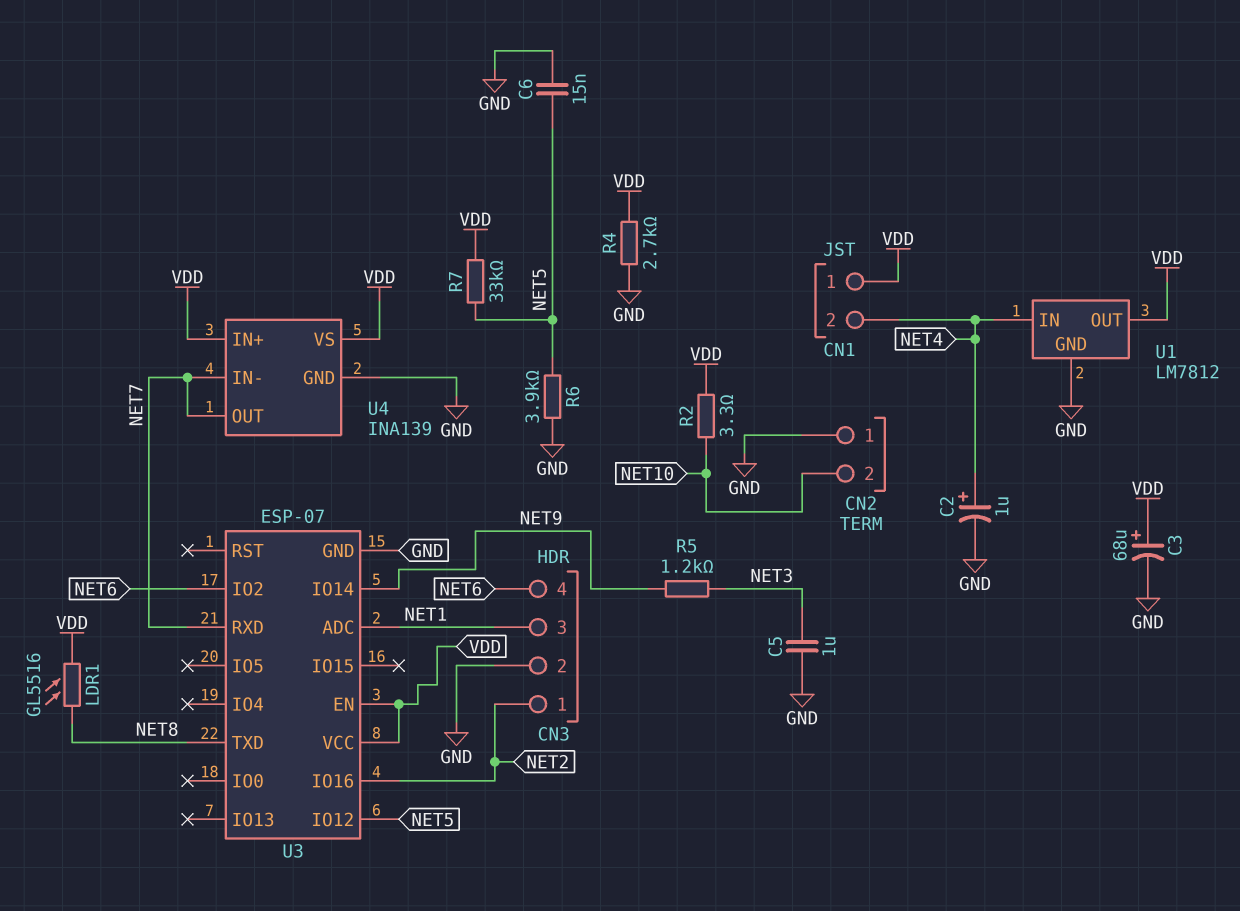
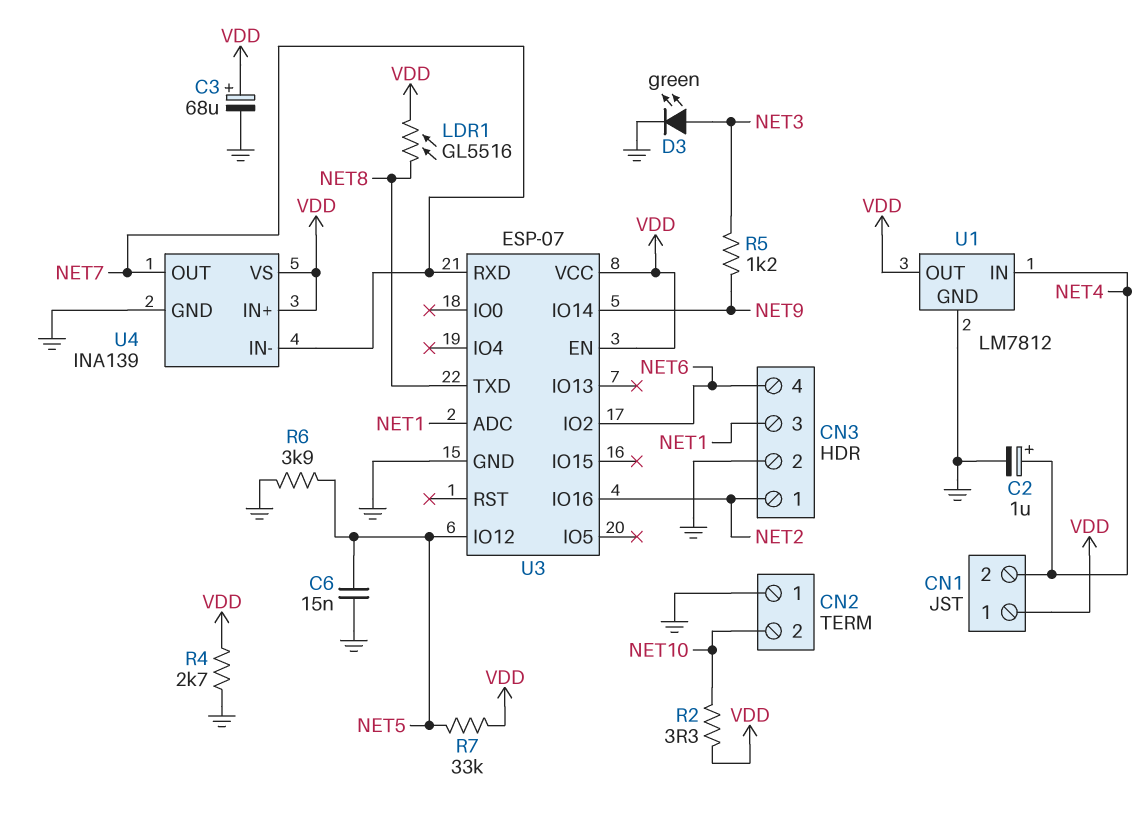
C5: 1uF (GND, NET3) -> none
D3: none -> LED green (A NET3, K GND)

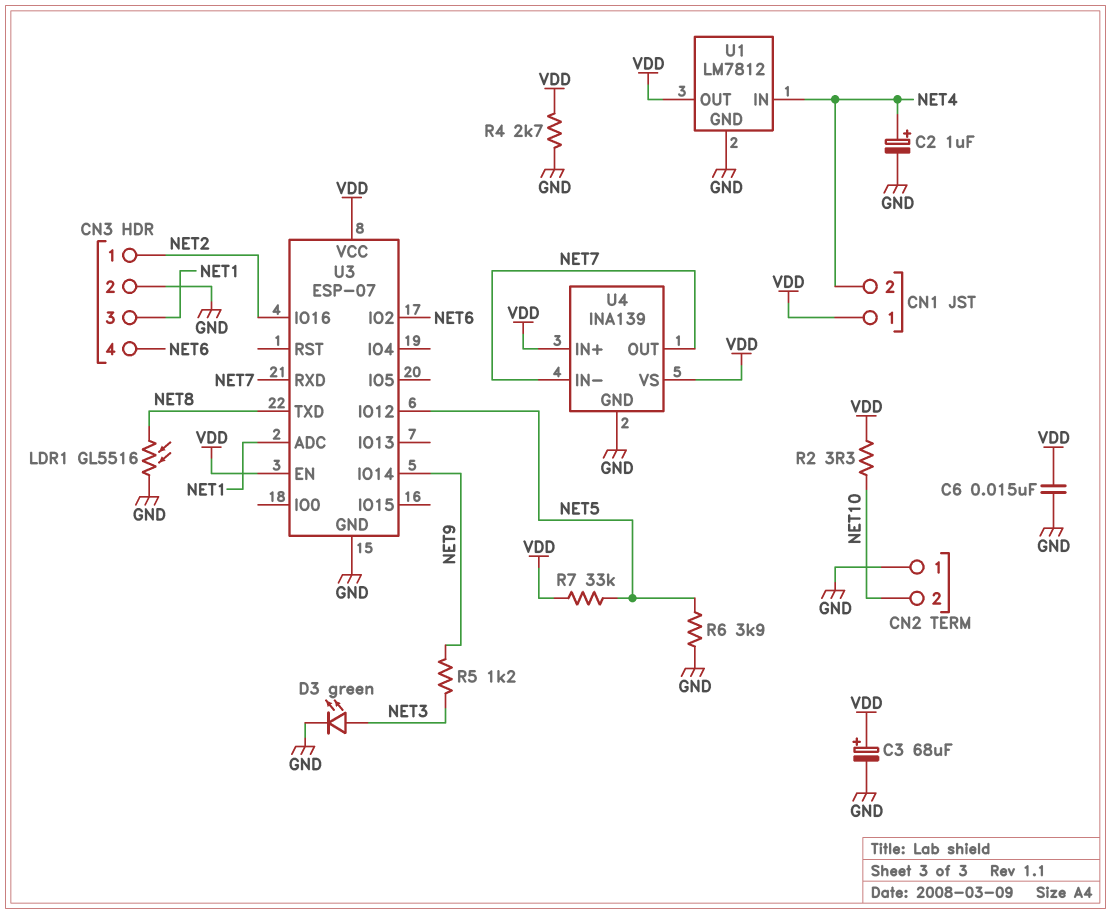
C6: 15nF (GND, NET5) -> 15nF (GND, VDD)
LDR1: GL5516 (NET8, VDD) -> GL5516 (GND, NET8)

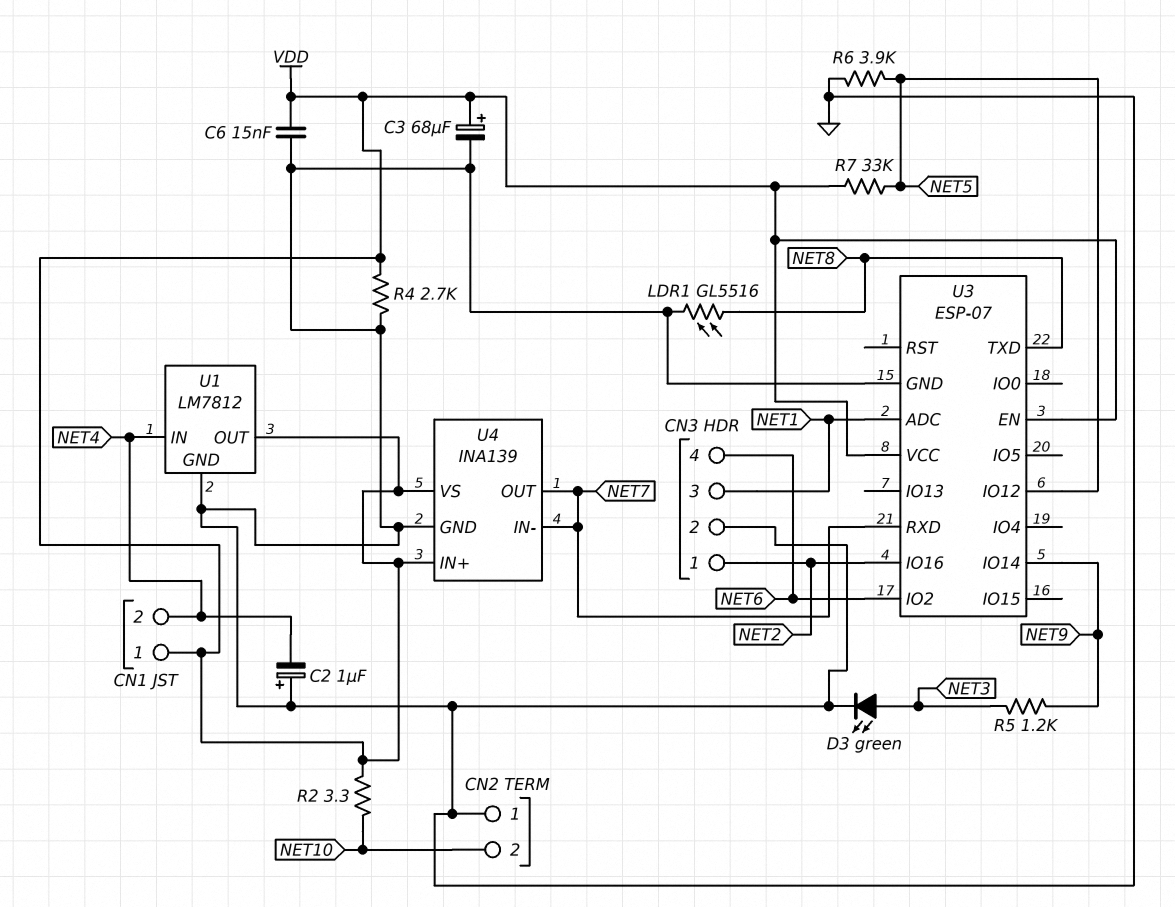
C2: 1uF (plus NET4, minus GND) -> 1uF (plus GND, minus NET4)

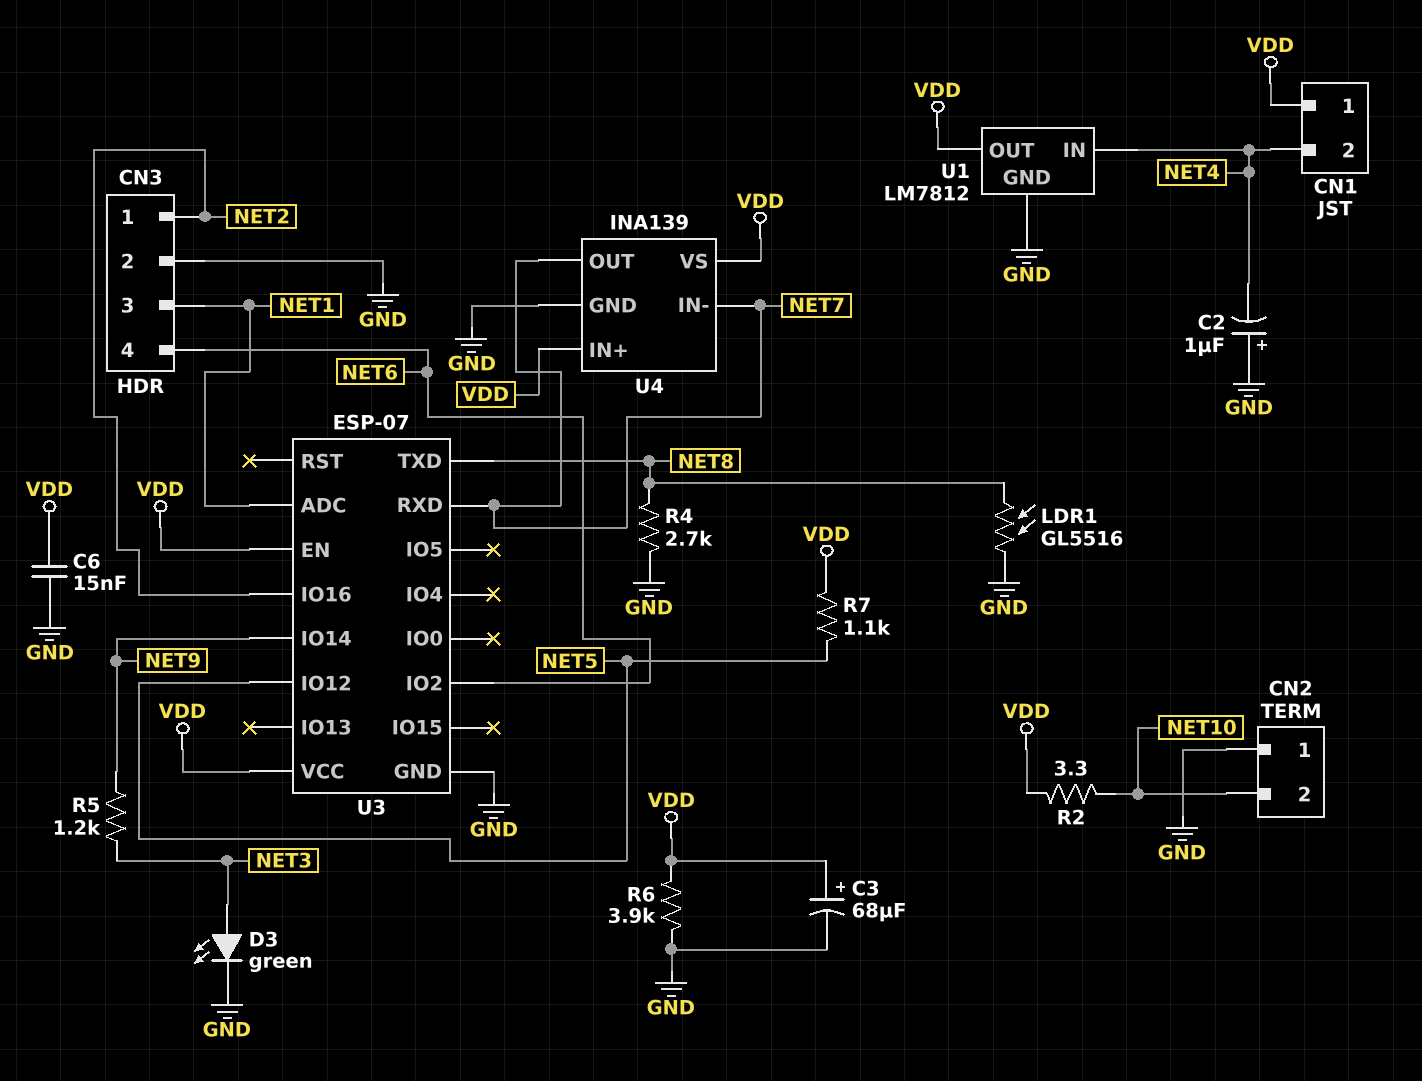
R4: 2.7k (GND, VDD) -> 2.7k (GND, NET8)
R6: 3.9k (GND, NET5) -> 3.9k (GND, VDD)
R7: 33k (NET5, VDD) -> 1.1k (NET5, VDD)

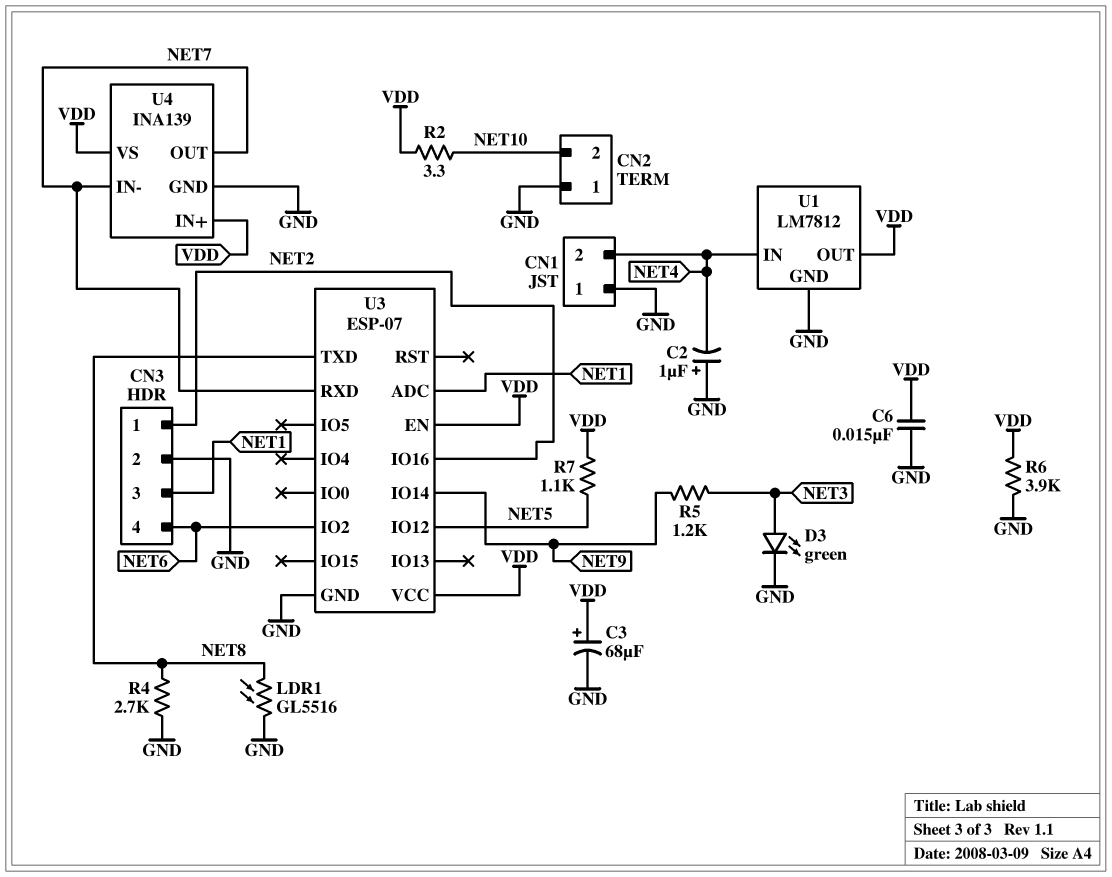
CN1 pin 1: VDD -> GND

